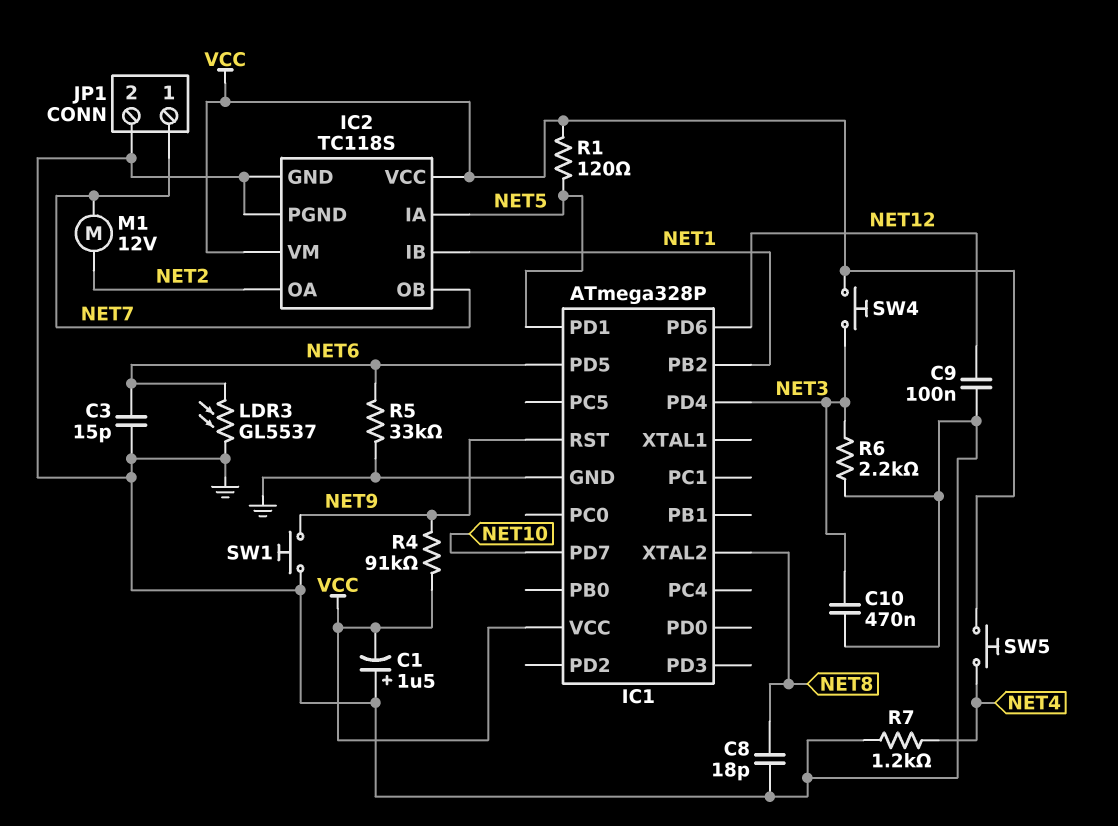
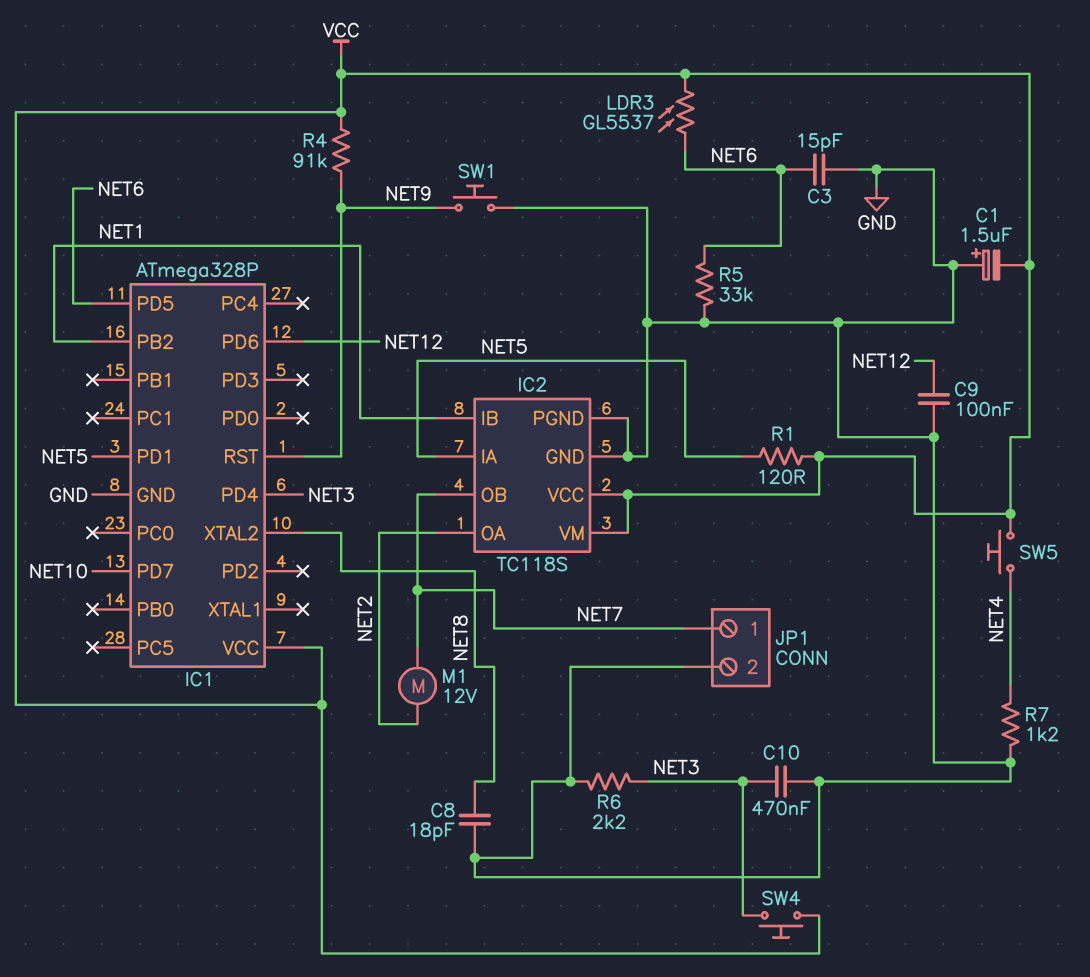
LDR3: GL5537 (GND, NET6) -> GL5537 (NET6, VCC)

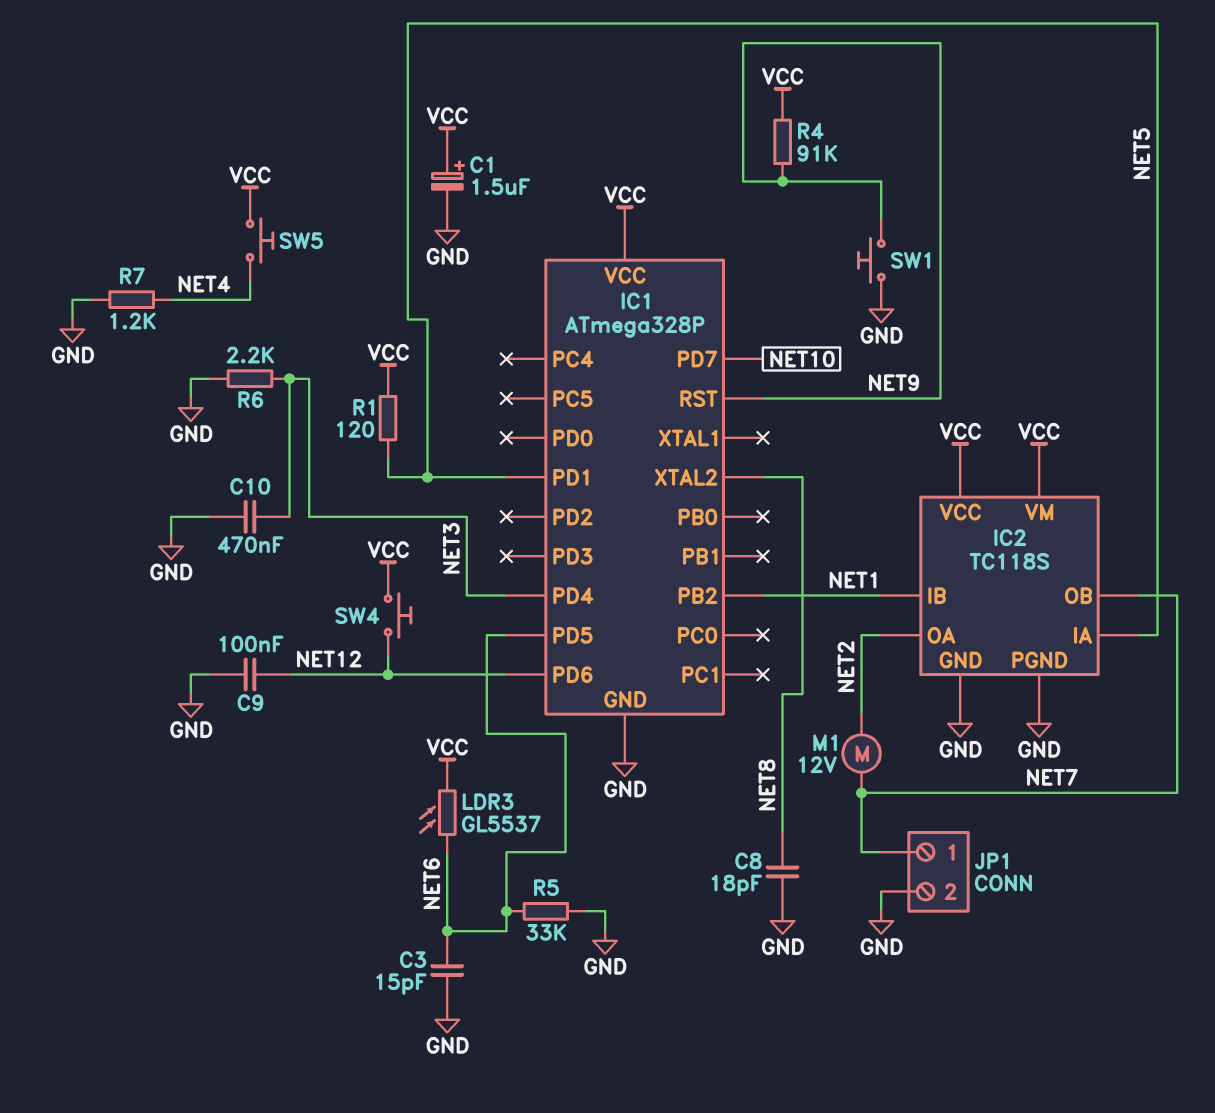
C1: 1.5uF (plus GND, minus VCC) -> 1.5uF (plus VCC, minus GND)
SW4: button (NET3, VCC) -> button (NET12, VCC)

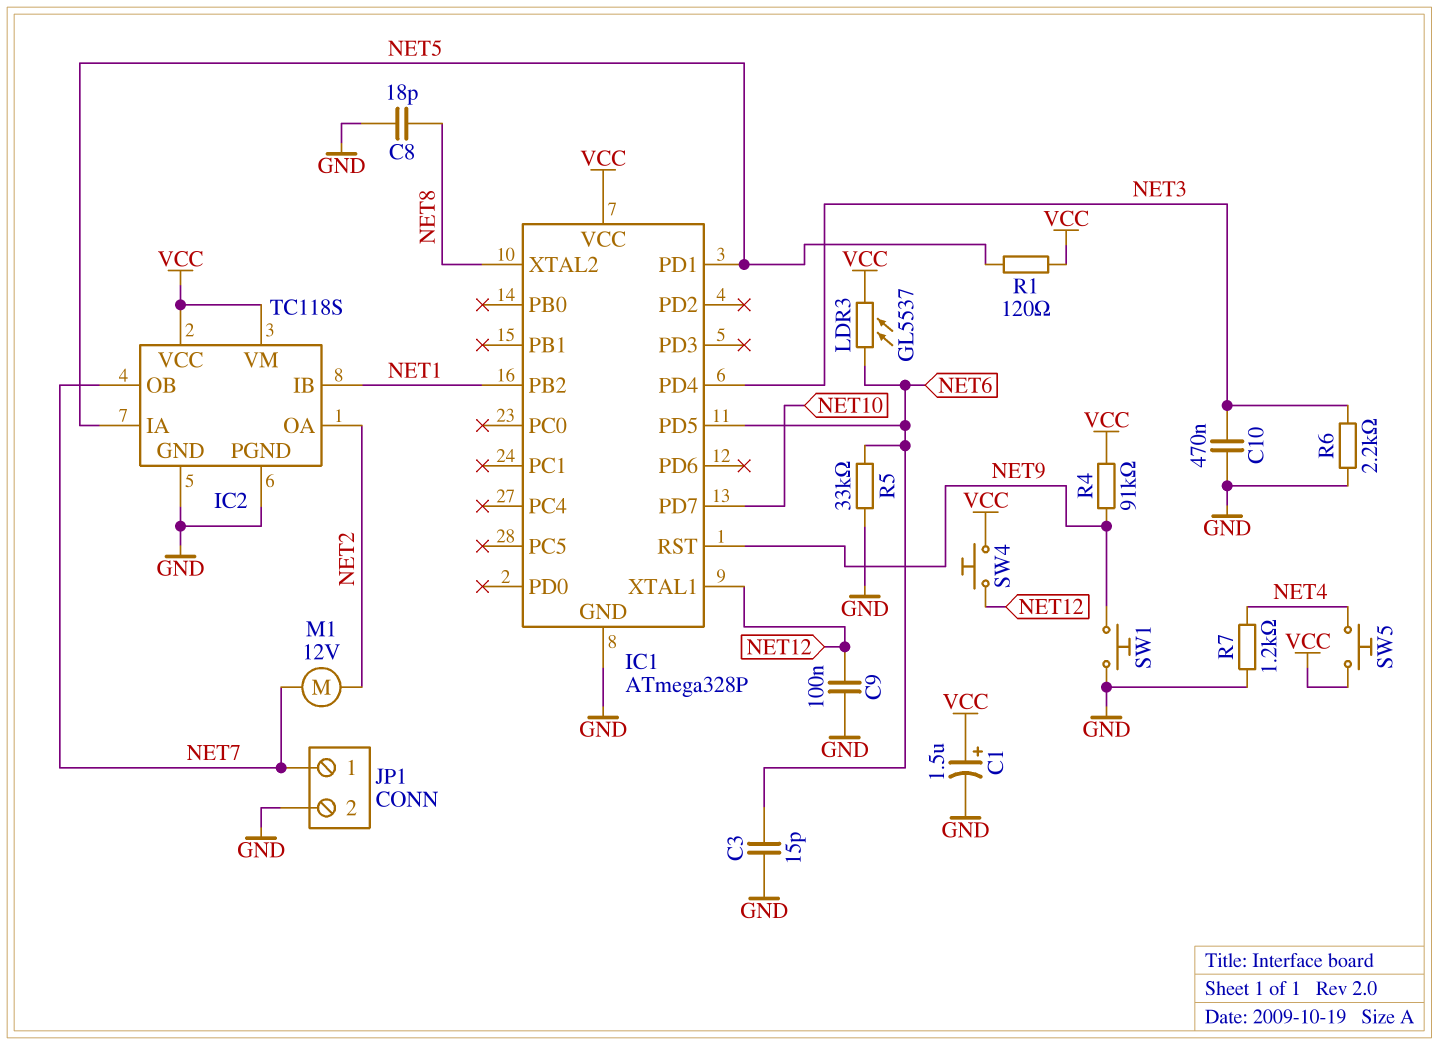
IC1 pin PD6: NET12 -> none
IC1 pin XTAL1: none -> NET12

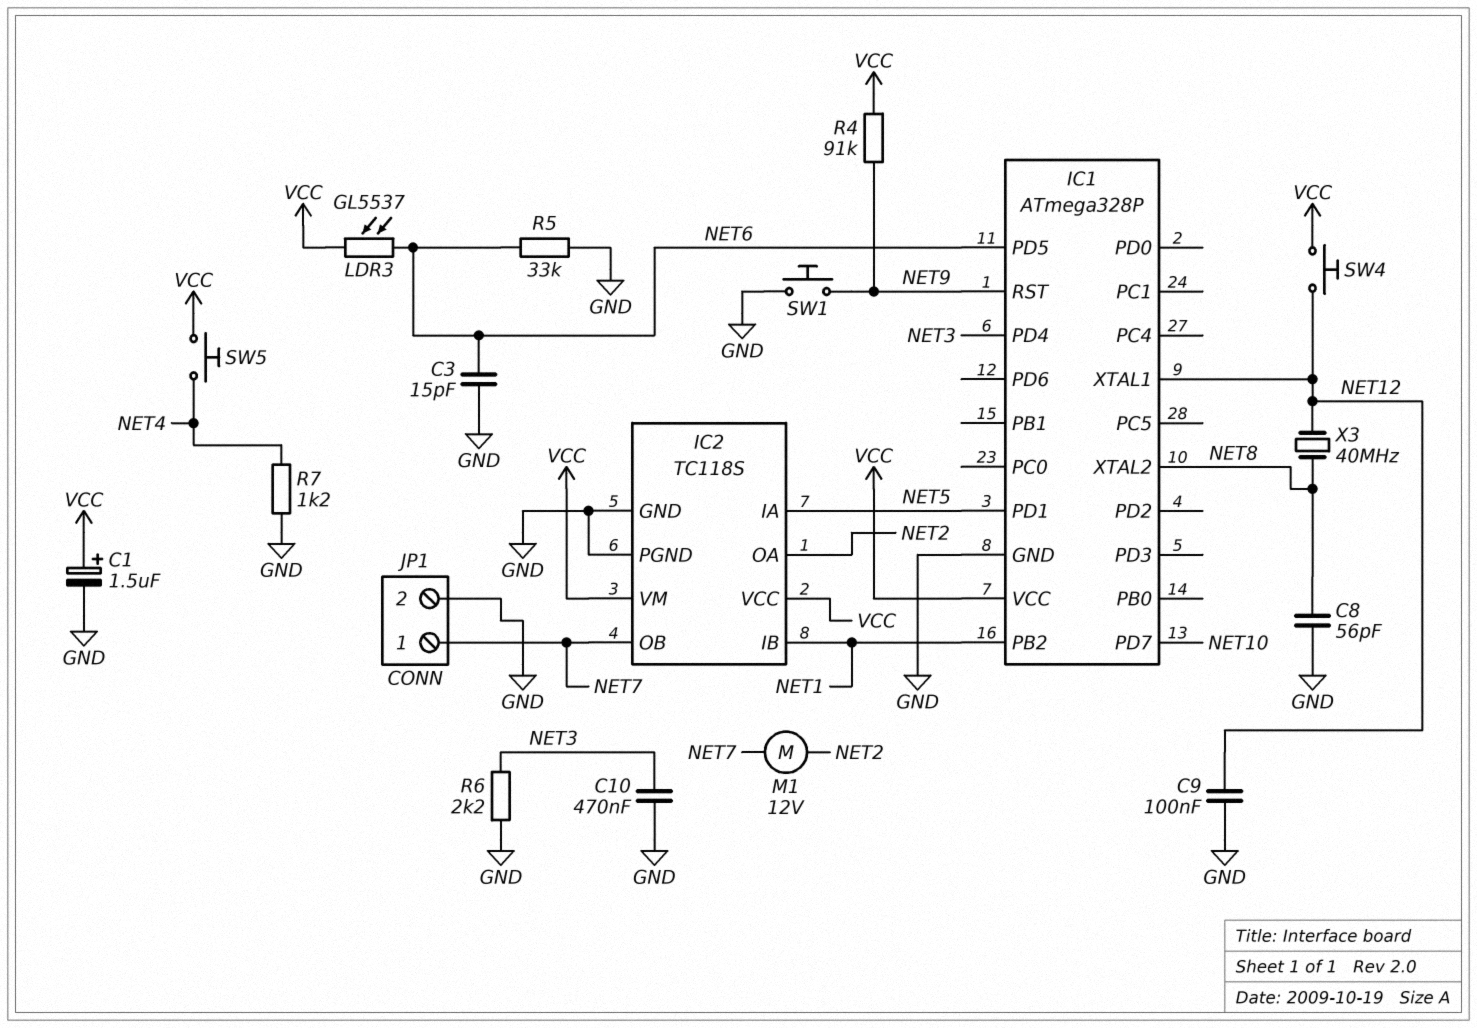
C8: 18pF (GND, NET8) -> 56pF (GND, NET8)
R1: 120 (NET5, VCC) -> none
X3: none -> 40MHz (NET8, NET12)

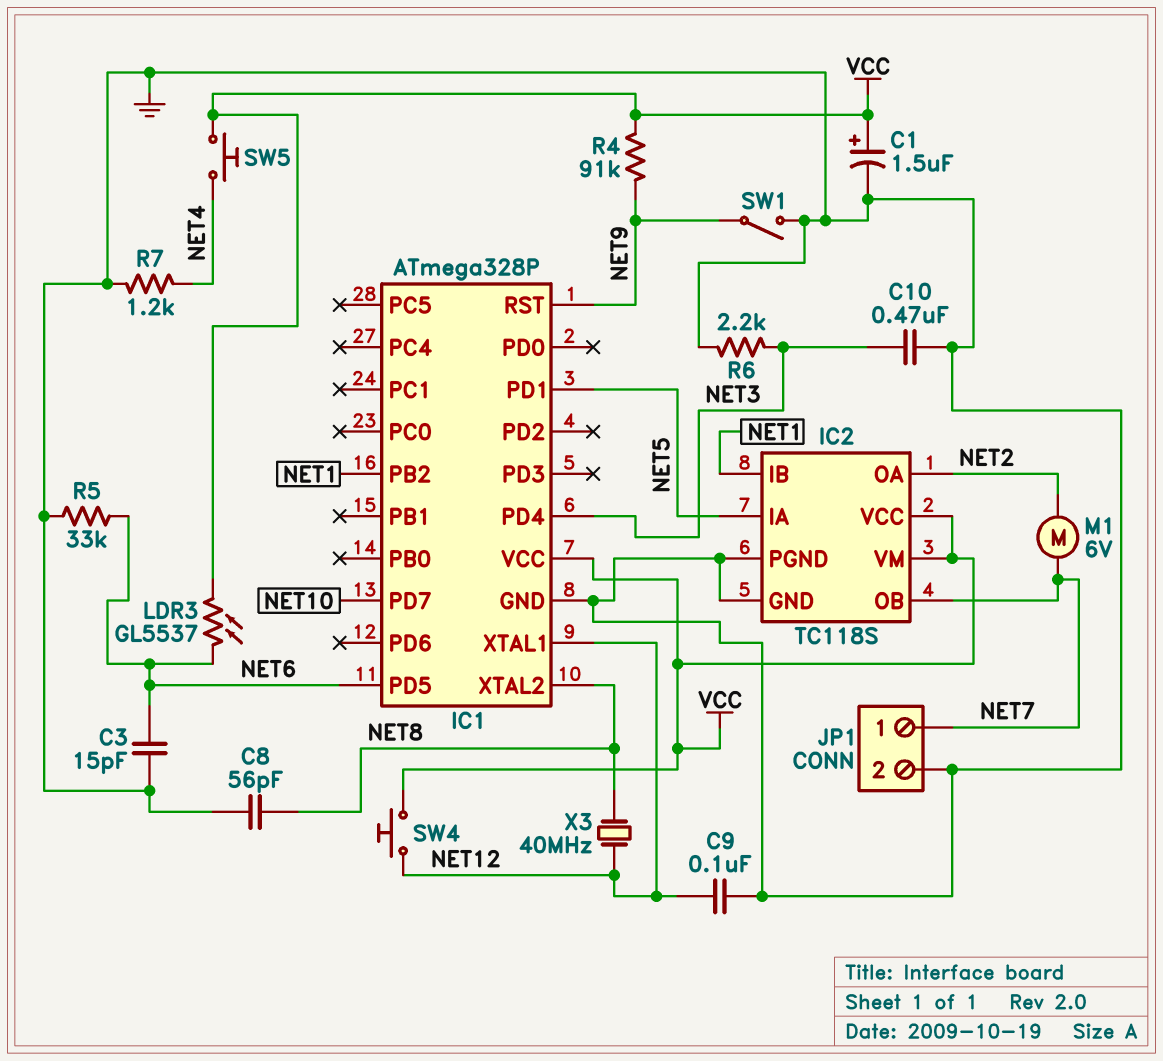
M1: motor 12V (NET2, NET7) -> motor 6V (NET2, NET7)
SW1: button (GND, NET9) -> switch (GND, NET9)

